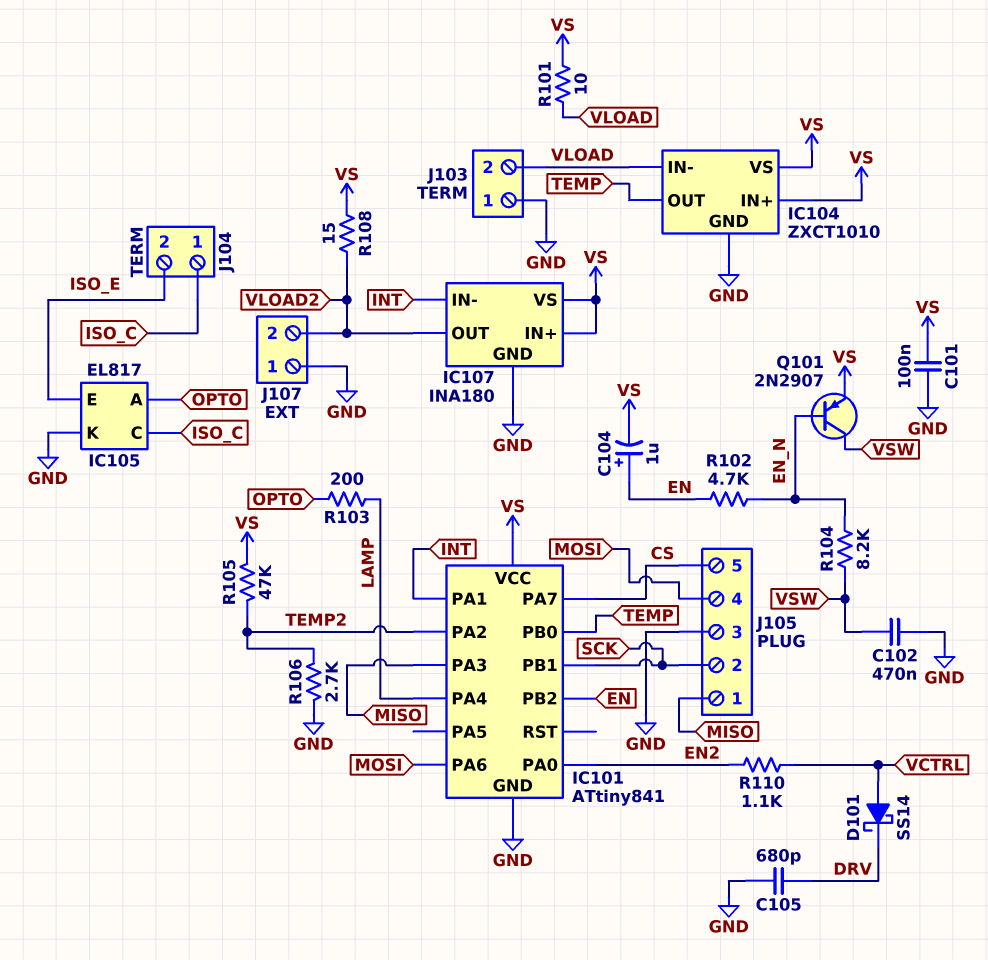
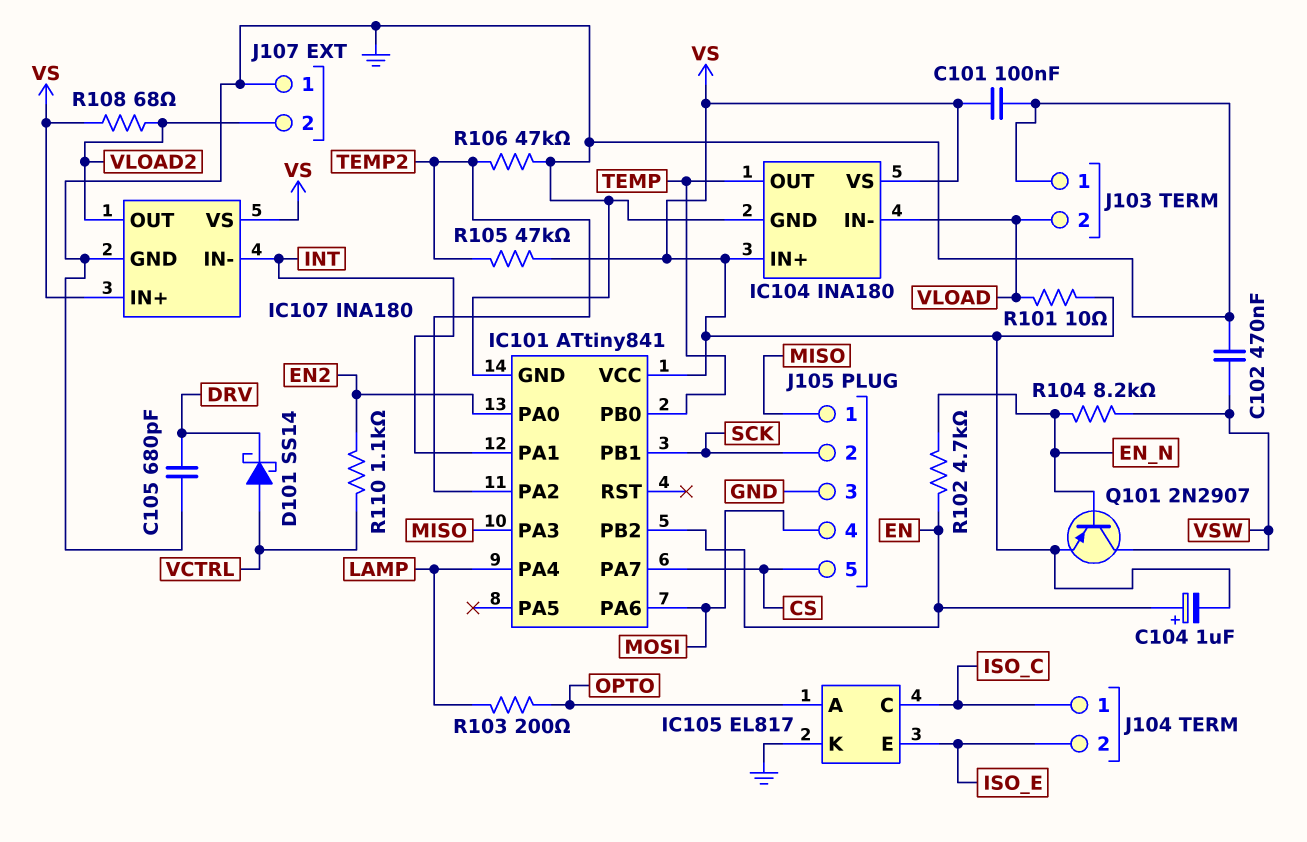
IC104: ZXCT1010 -> INA180
R106: 2.7k (GND, TEMP2) -> 47k (GND, TEMP2)
R108: 15 (VLOAD2, VS) -> 68 (VLOAD2, VS)

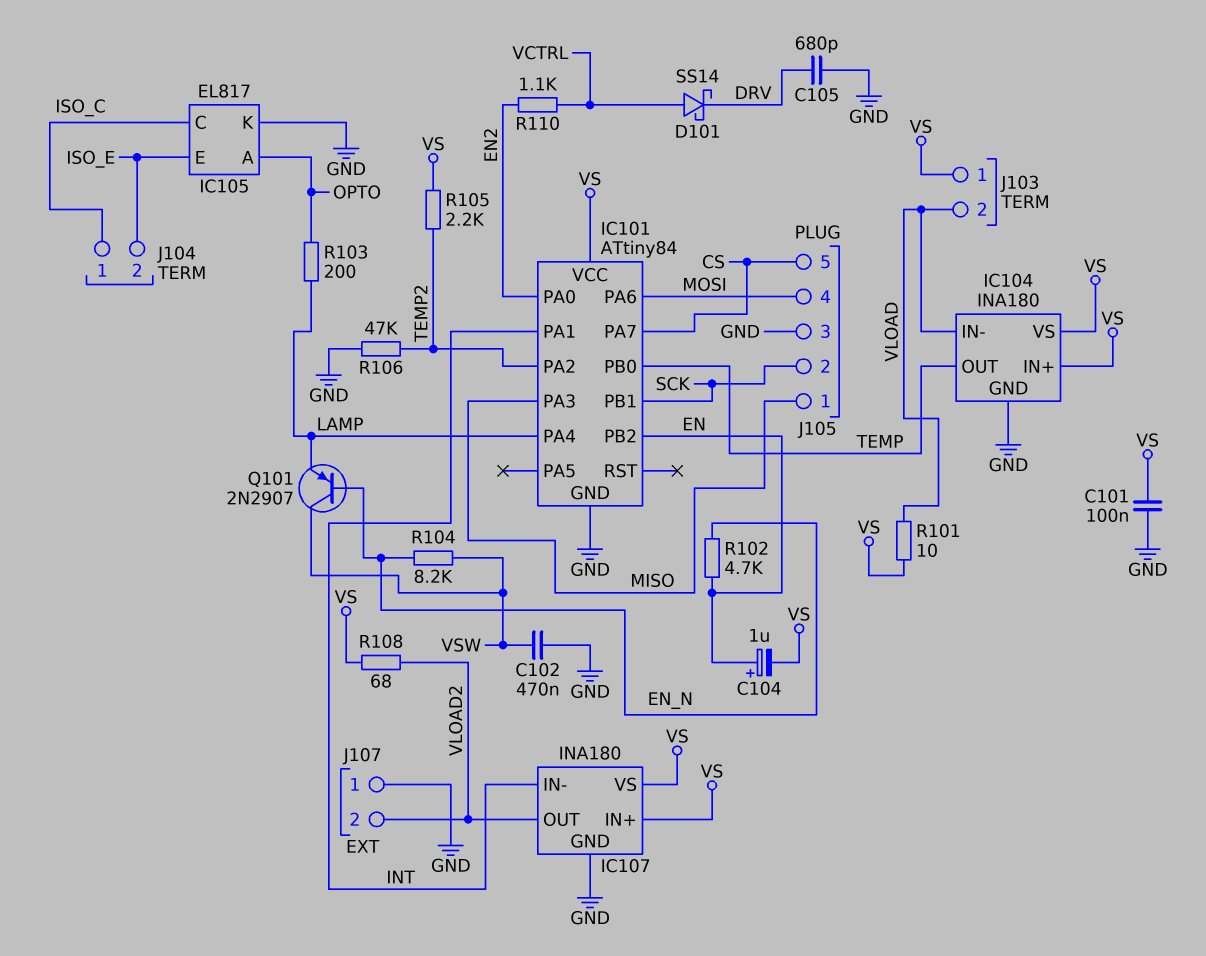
IC101: ATtiny841 -> ATtiny84
J103 pin 1: GND -> VS
Q101: PNP 2N2907 (B EN_N, C VSW, E VS) -> PNP 2N2907 (B EN_N, C VSW, E LAMP)
R105: 47k (TEMP2, VS) -> 2.2k (TEMP2, VS)

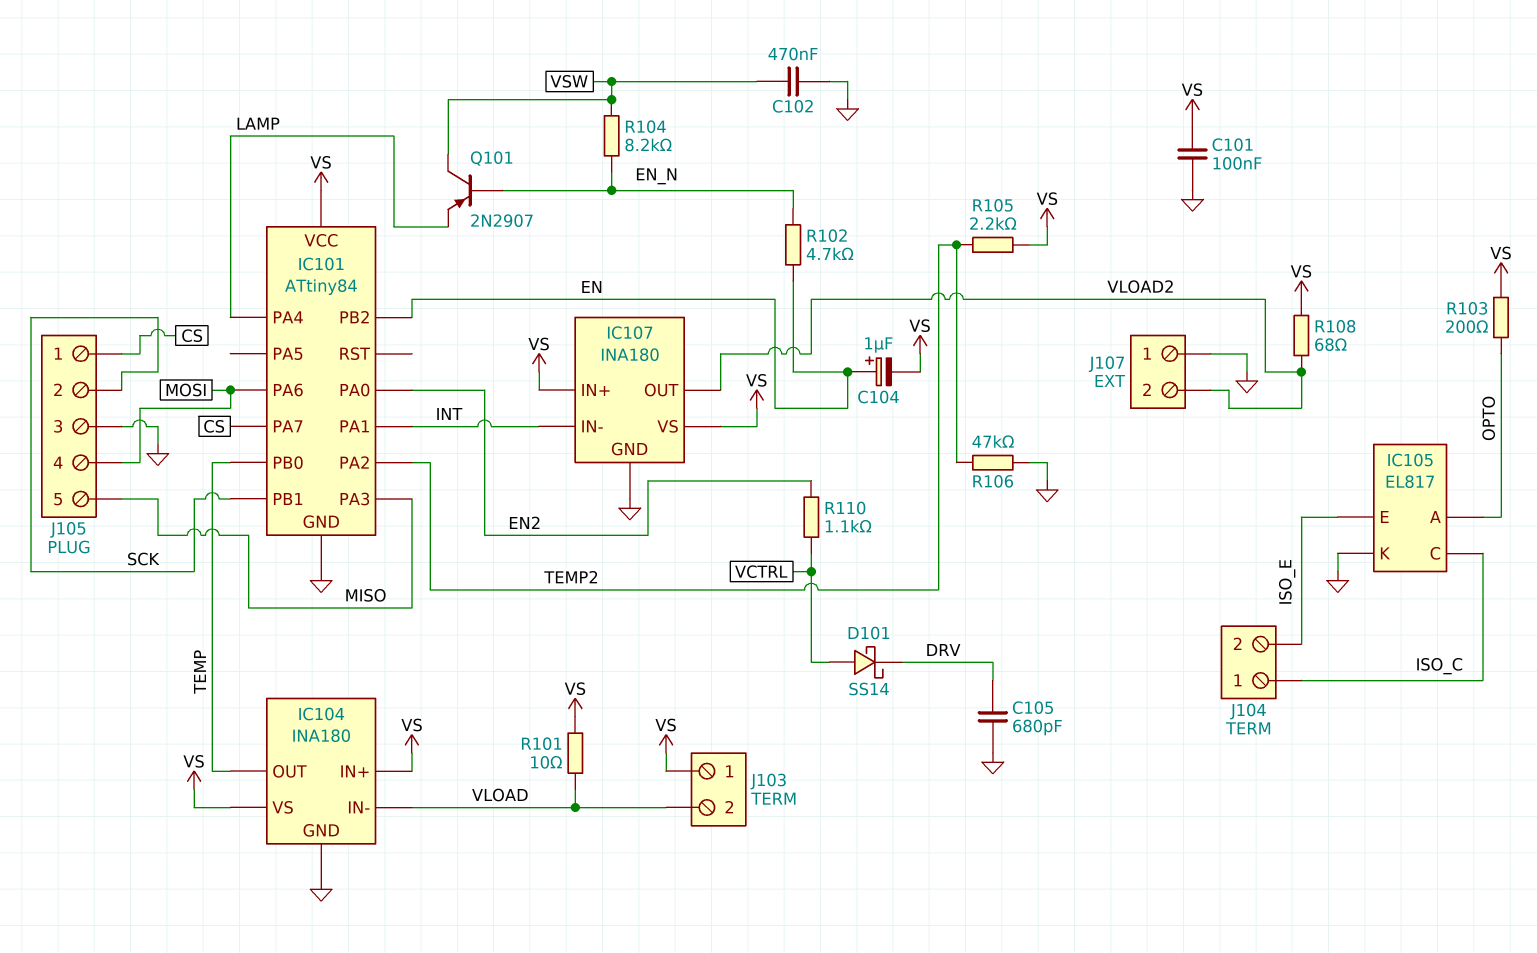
J105 pin 1: MISO -> CS
J105 pin 5: CS -> MISO
R103: 200 (LAMP, OPTO) -> 200 (OPTO, VS)

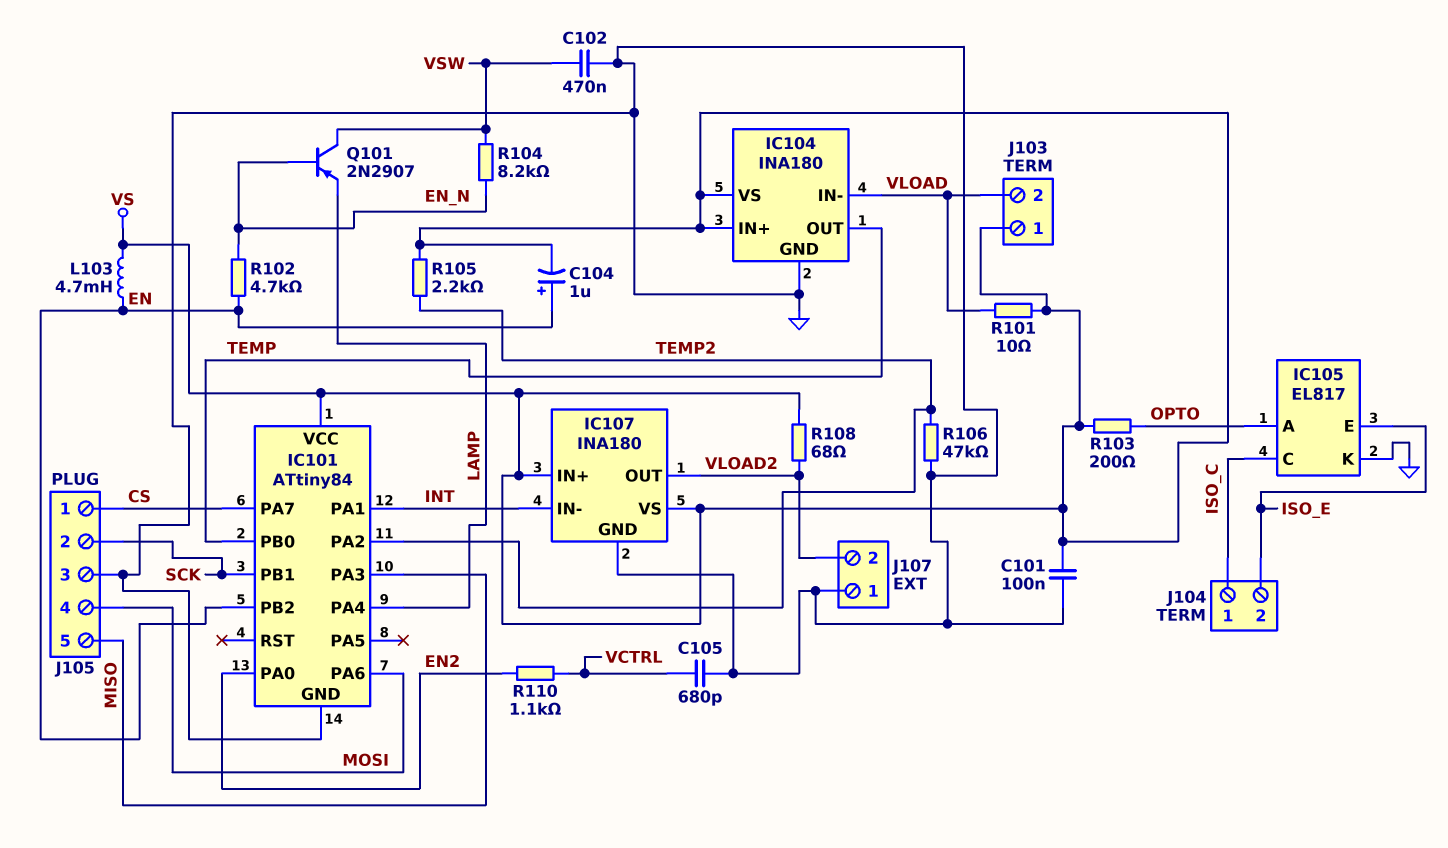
C105: 680pF (DRV, GND) -> 680pF (GND, VCTRL)
D101: schottky SS14 (A VCTRL, K DRV) -> none
L103: none -> 4.7mH (EN, VS)

